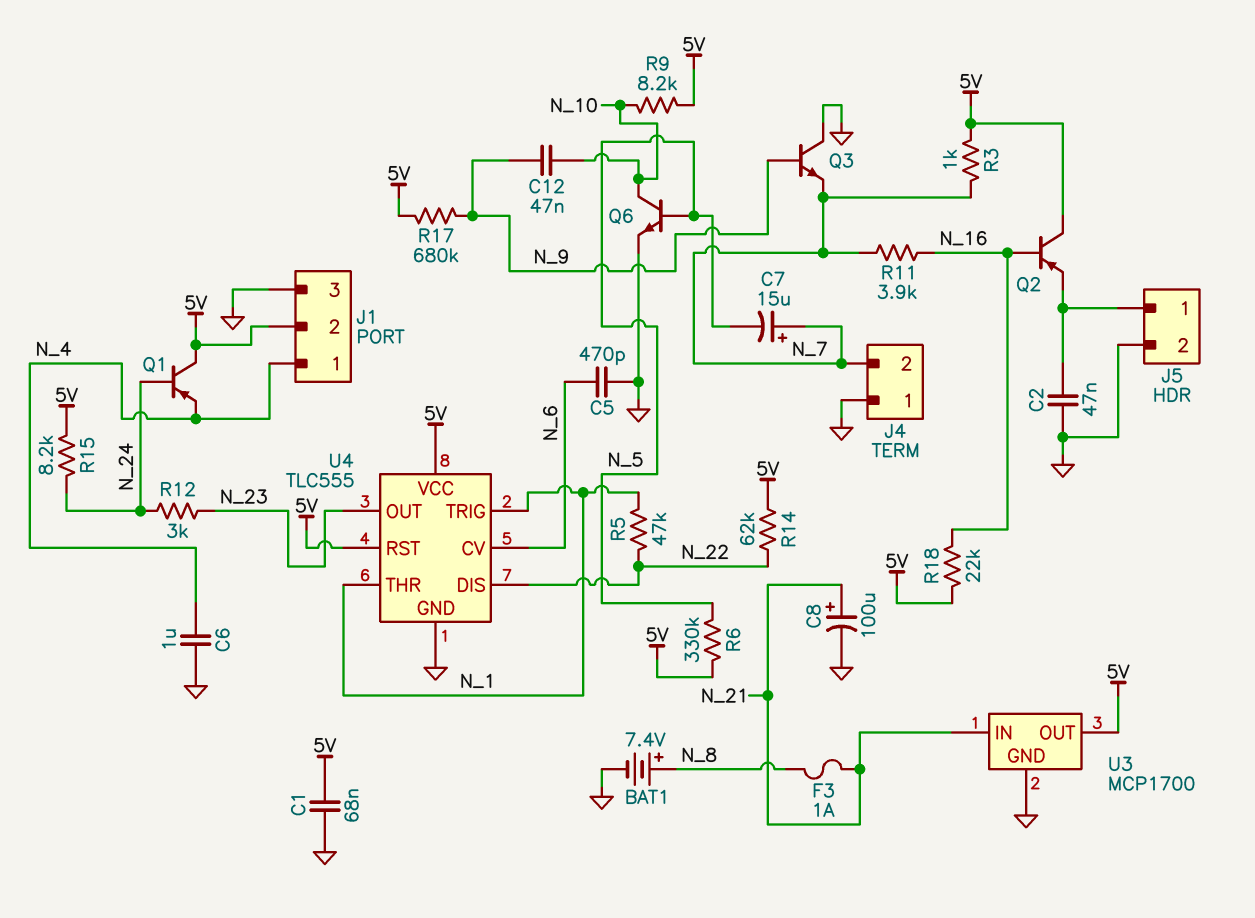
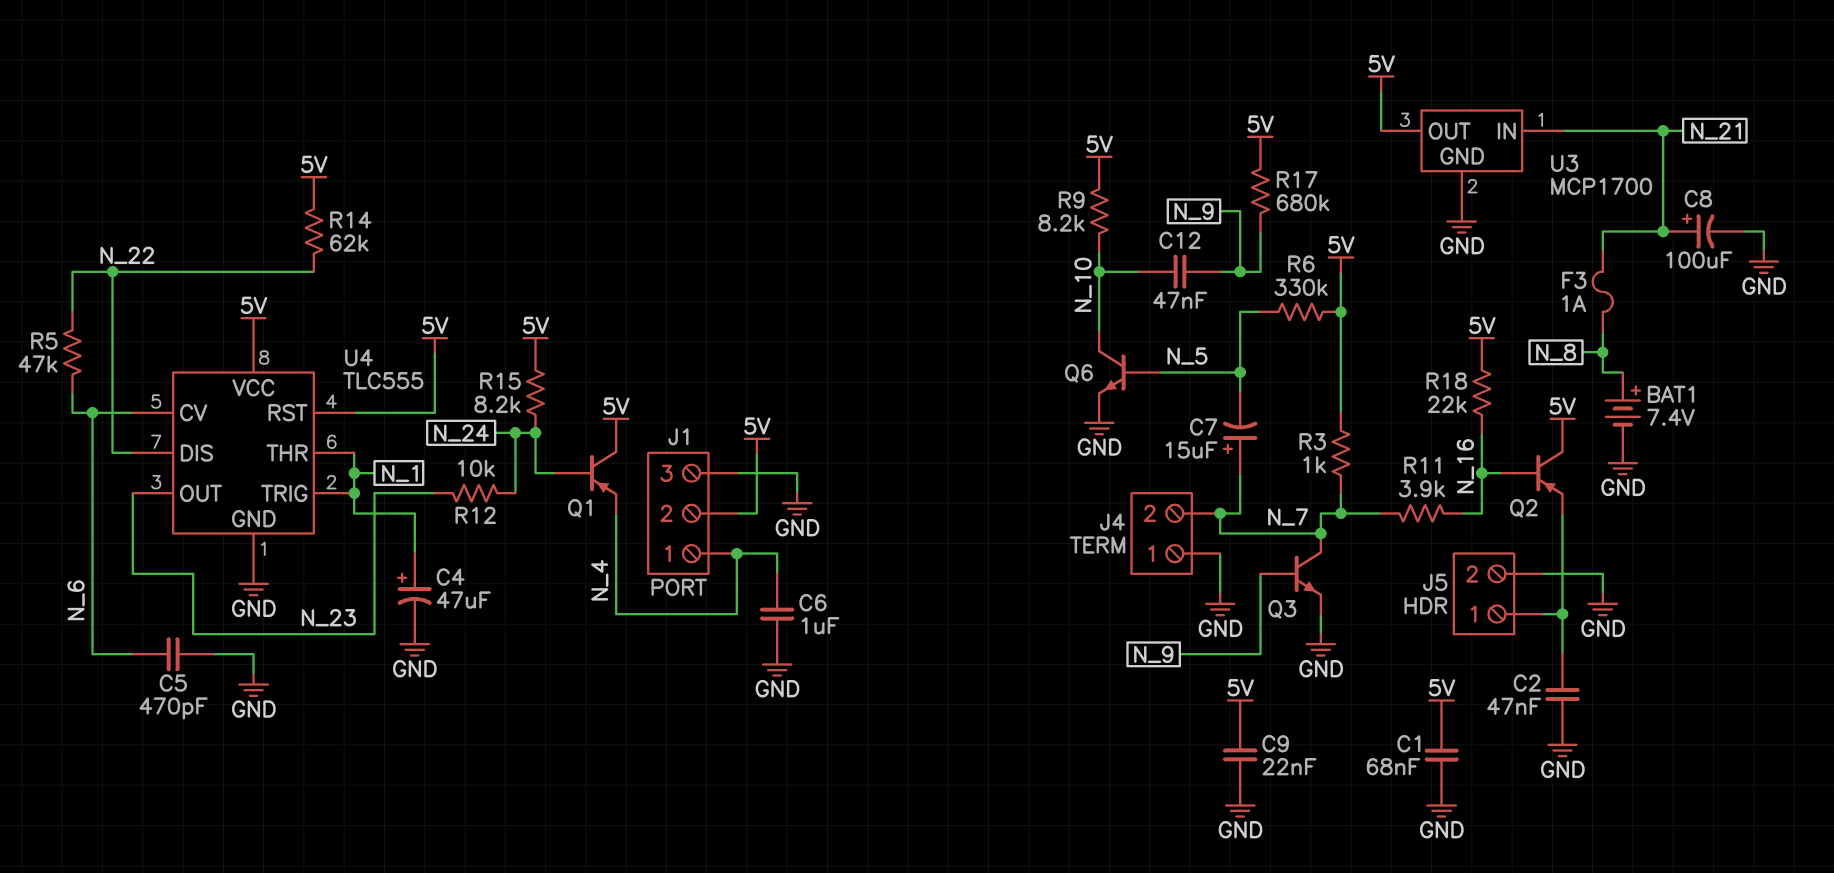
C4: none -> 47uF (plus N_1, minus GND)
C9: none -> 22nF (5V, GND)
Q3: NPN (B N_9, C GND, E N_7) -> NPN (B N_9, C N_7, E GND)
R5: 47k (N_1, N_22) -> 47k (N_6, N_22)
R12: 3k (N_23, N_24) -> 10k (N_23, N_24)

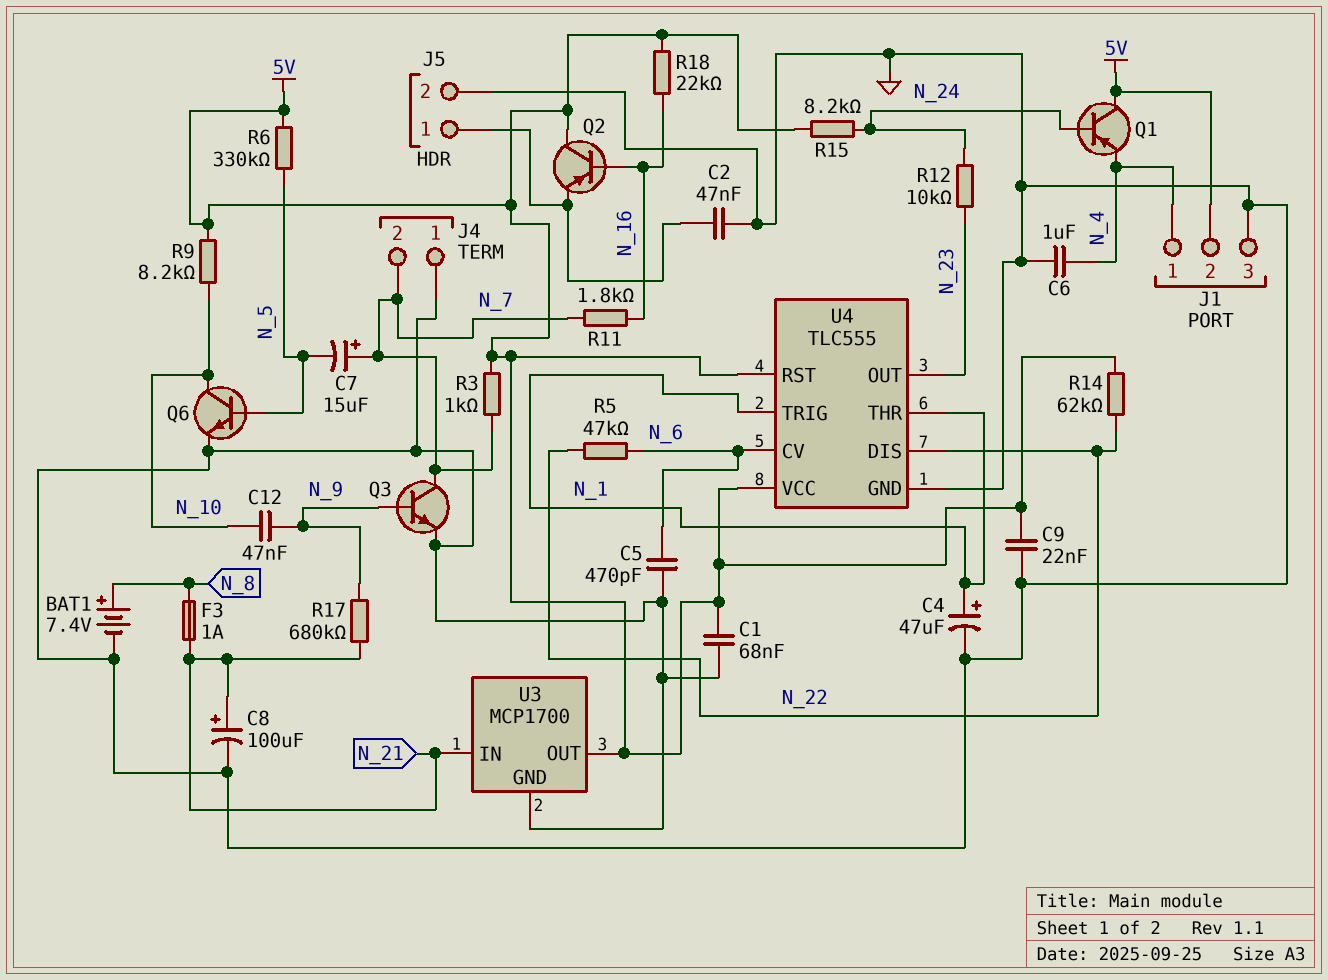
R11: 3.9k (N_7, N_16) -> 1.8k (N_7, N_16)
R17: 680k (5V, N_9) -> 680k (N_9, N_21)

